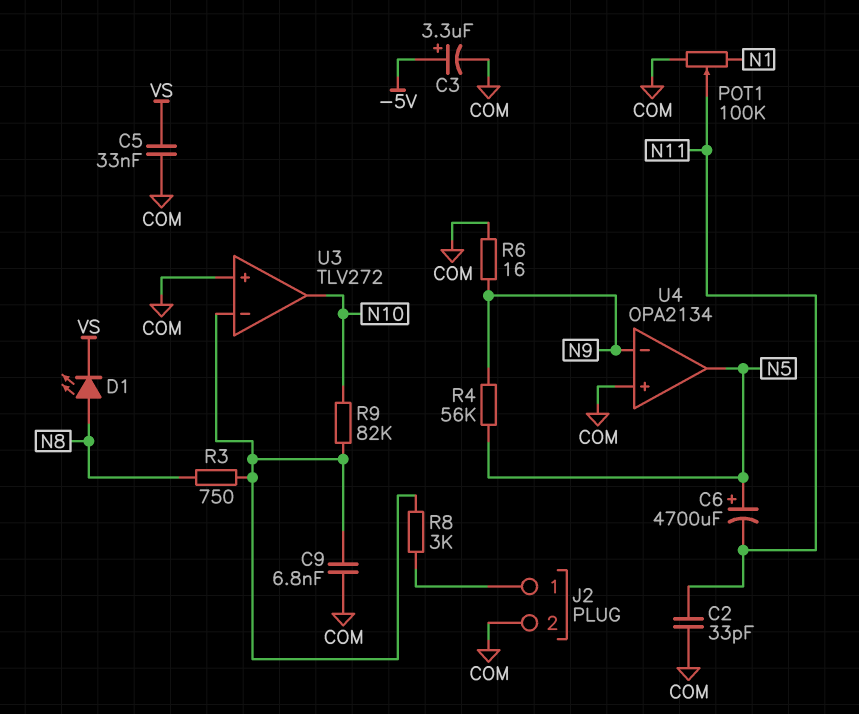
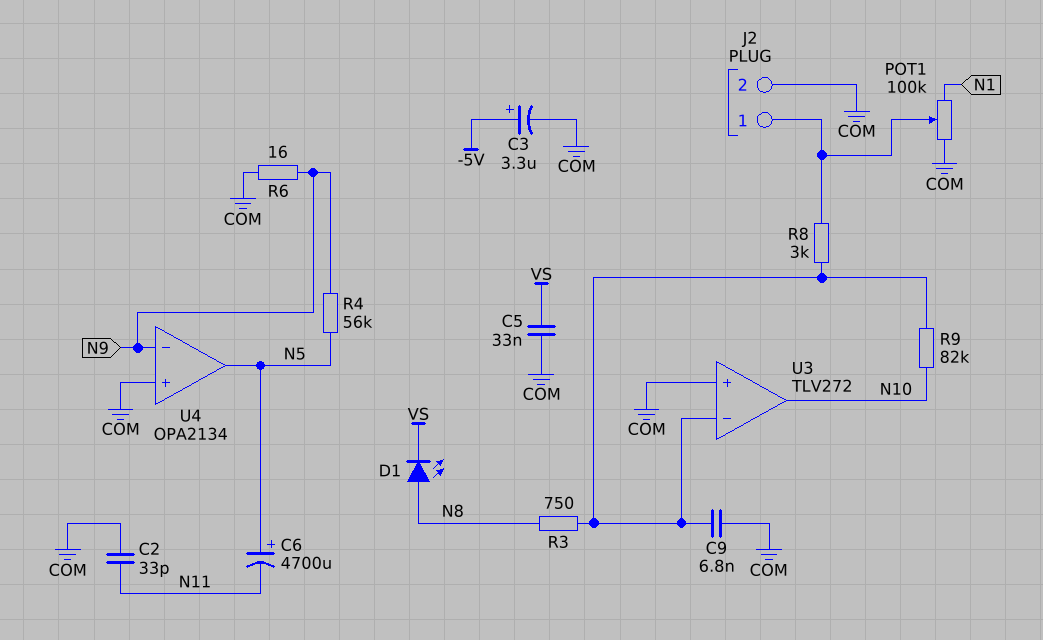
POT1: 100k (COM, N1, wiper N11) -> 100k (COM, N1, wiper J2/1)

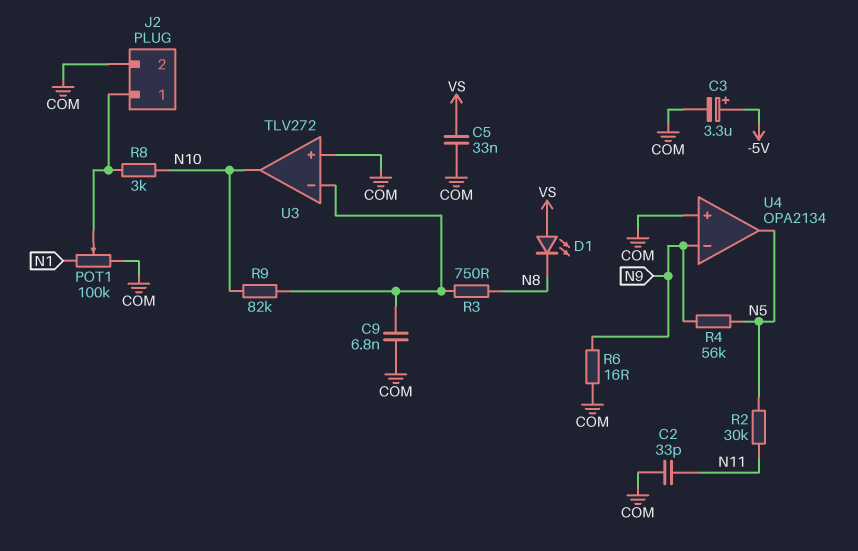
C6: 4700uF (plus N5, minus N11) -> none
D1: LED (A N8, K VS) -> LED (A VS, K N8)
R2: none -> 30k (N5, N11)
R8: 3k (J2/1, U3/in-) -> 3k (J2/1, N10)

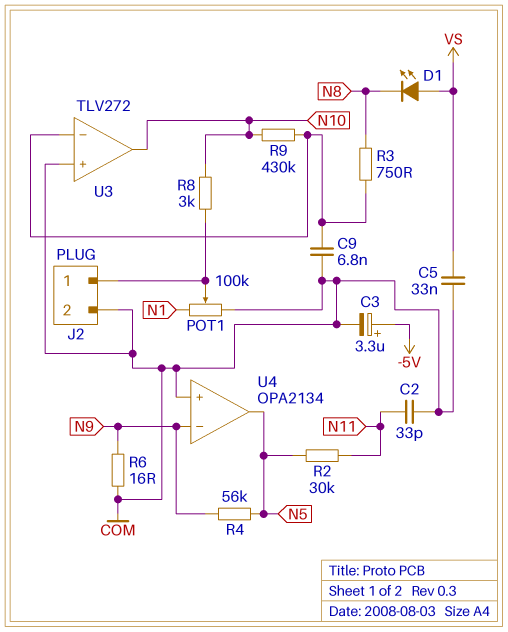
R9: 82k (N10, U3/in-) -> 430k (N10, U3/in-)

